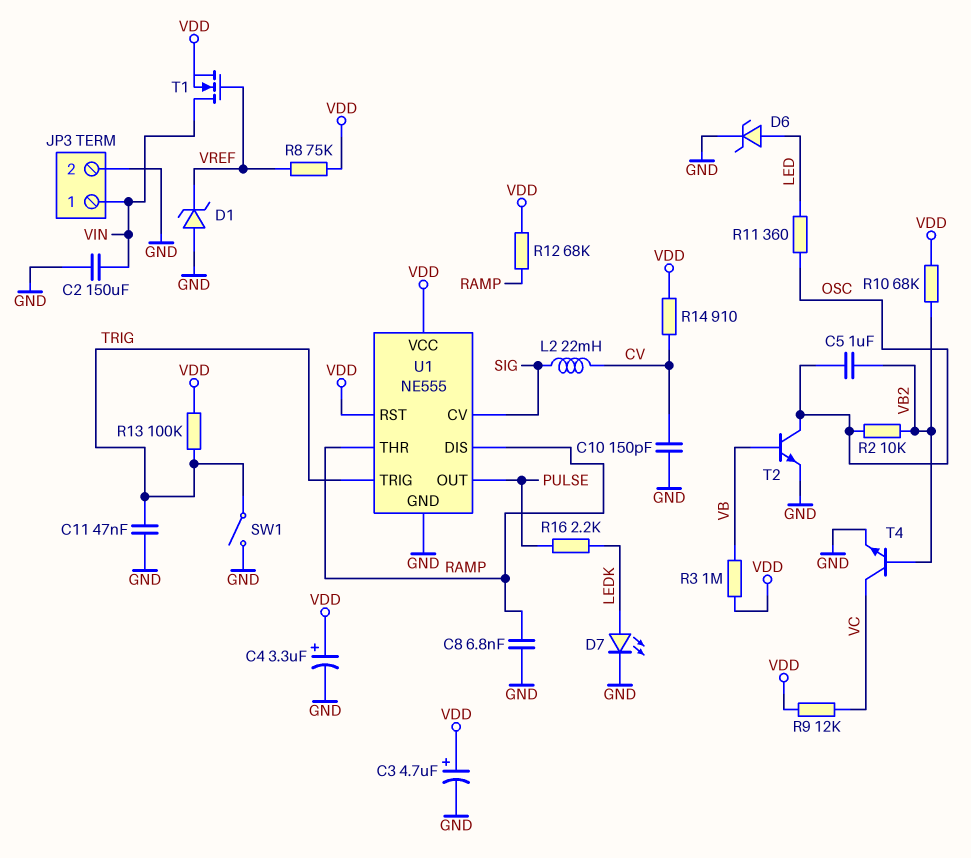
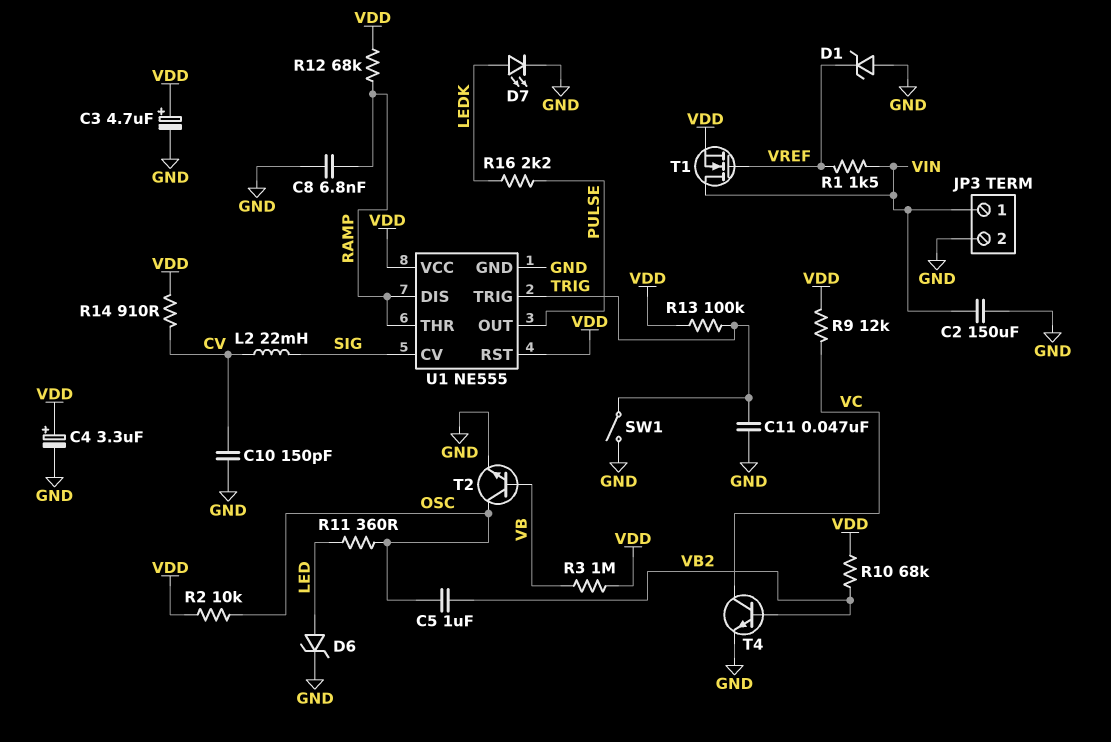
R1: none -> 1.5k (VIN, VREF)
R2: 10k (OSC, VB2) -> 10k (OSC, VDD)
R8: 75k (VDD, VREF) -> none

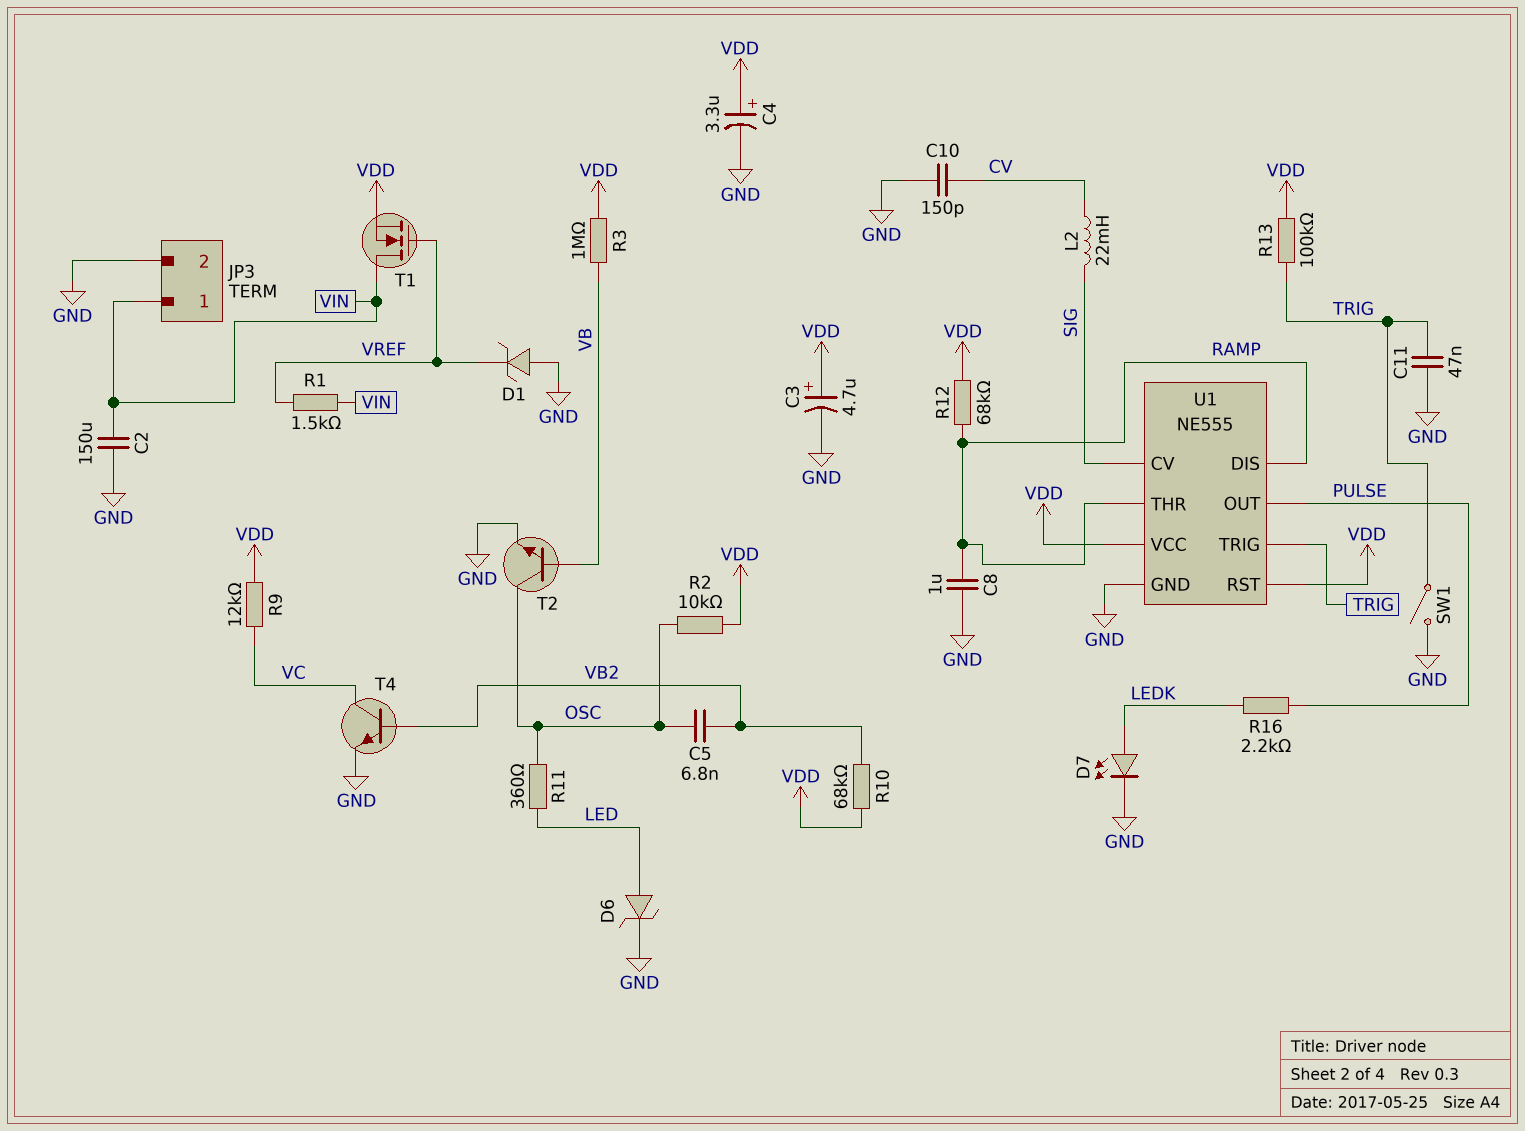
C5: 1uF (OSC, VB2) -> 6.8nF (OSC, VB2)
C8: 6.8nF (GND, RAMP) -> 1uF (GND, RAMP)
R14: 910 (CV, VDD) -> none

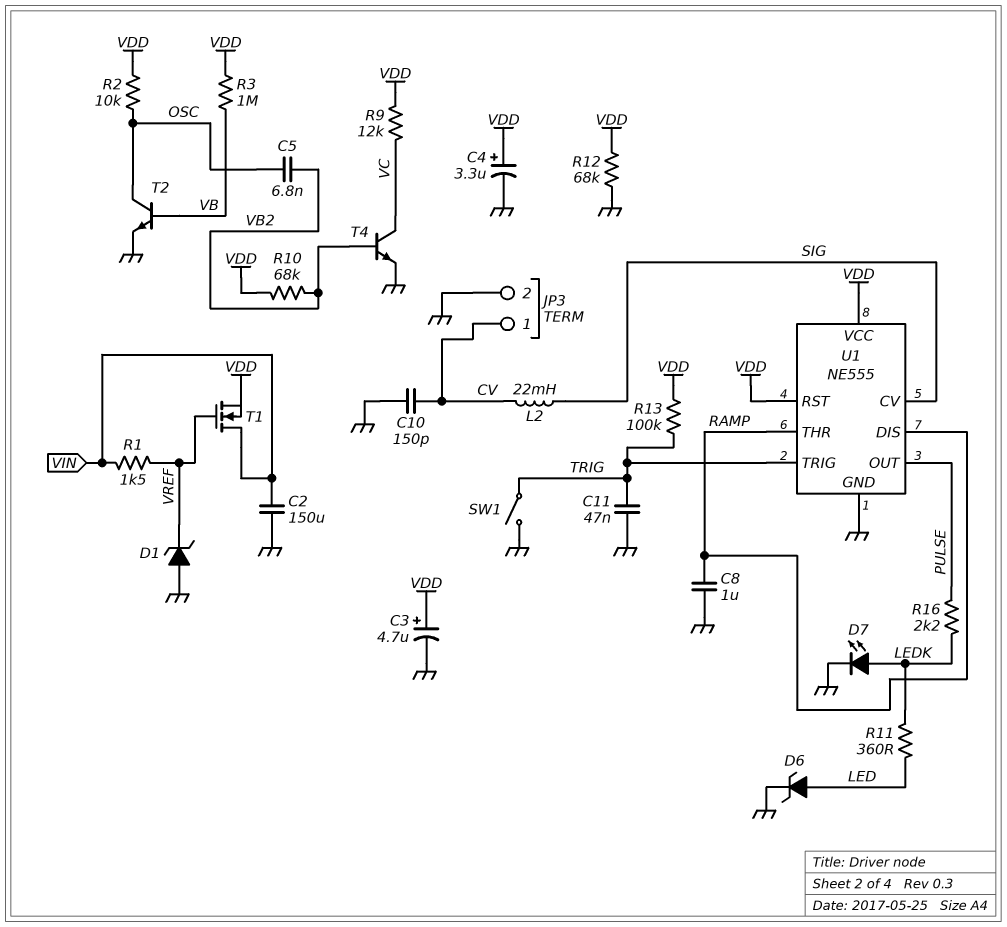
JP3 pin 1: VIN -> CV
R11: 360 (LED, OSC) -> 360 (LED, LEDK)
R12: 68k (RAMP, VDD) -> 68k (GND, VDD)

